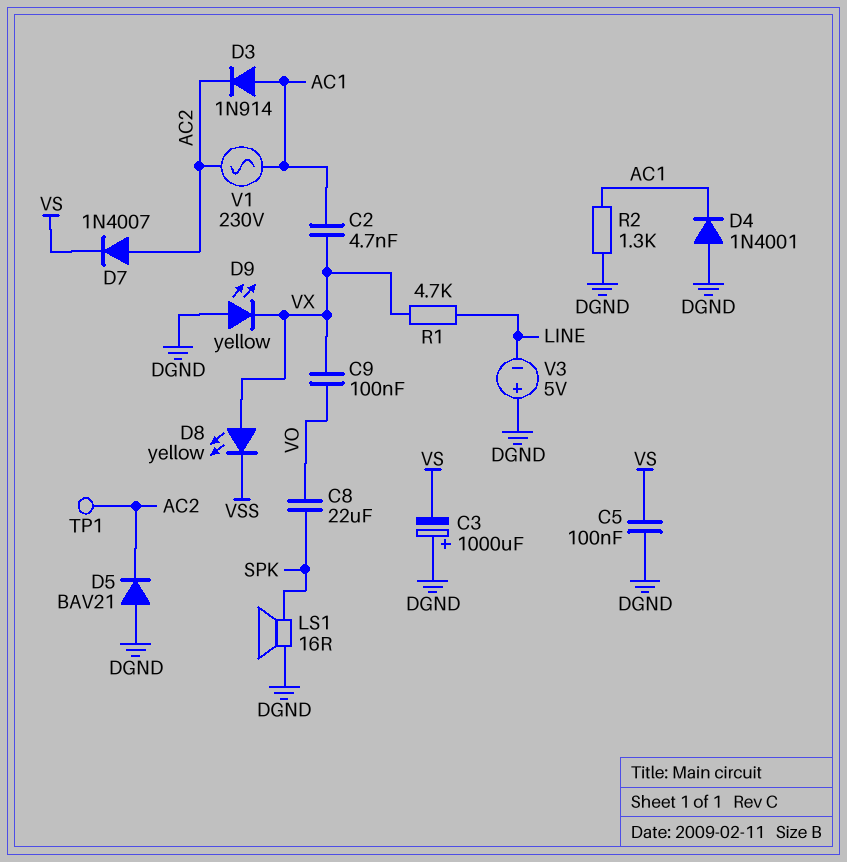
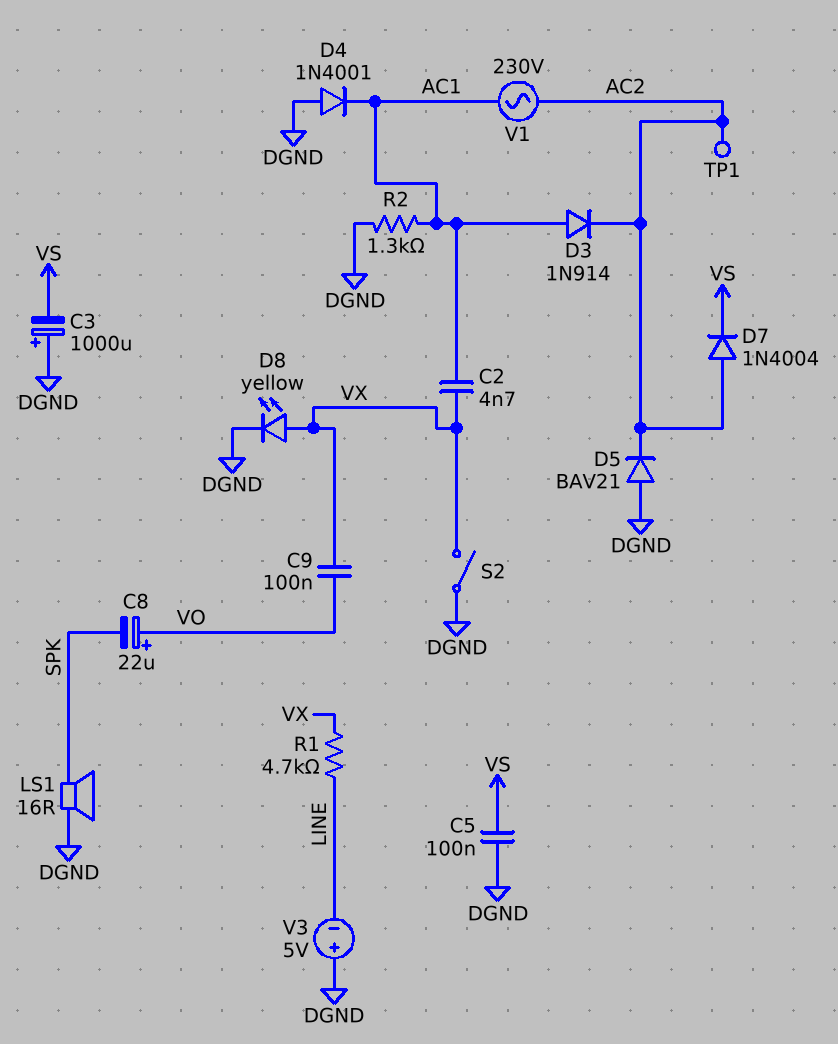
C8: 22uF (SPK, VO) -> 22uF (plus VO, minus SPK)
D7: diode 1N4007 (A AC2, K VS) -> diode 1N4004 (A AC2, K VS)
D8: LED yellow (A VX, K VSS) -> LED yellow (A VX, K DGND)
D9: LED yellow (A DGND, K VX) -> none
S2: none -> switch (DGND, VX)

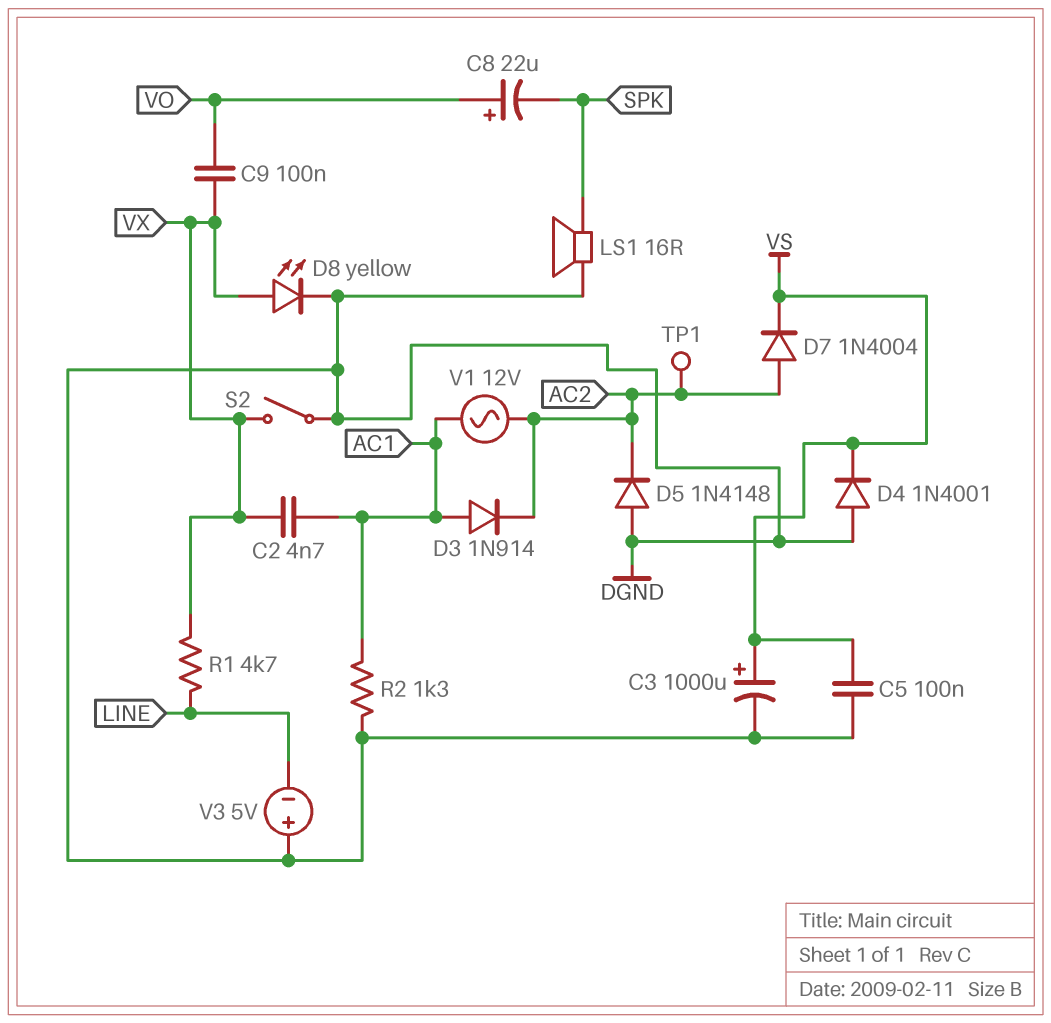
C3: 1000uF (plus DGND, minus VS) -> 1000uF (plus VS, minus DGND)
D4: diode 1N4001 (A DGND, K AC1) -> diode 1N4001 (A DGND, K VS)
D5: diode BAV21 (A DGND, K AC2) -> diode 1N4148 (A DGND, K AC2)
V1: AC 230V (AC1, AC2) -> AC 12V (AC1, AC2)

